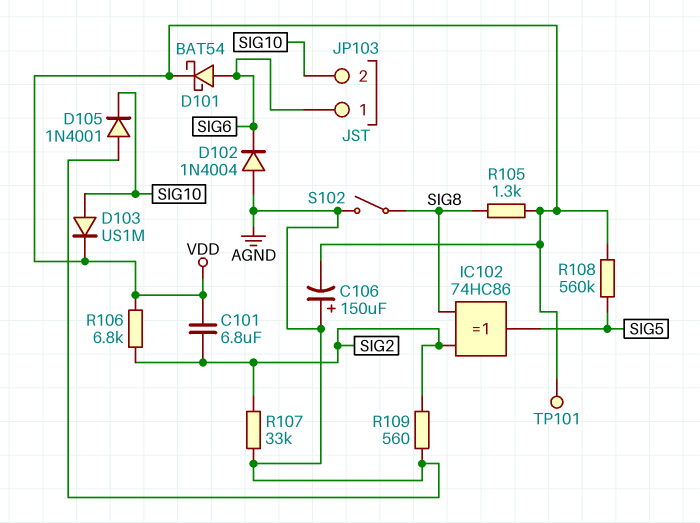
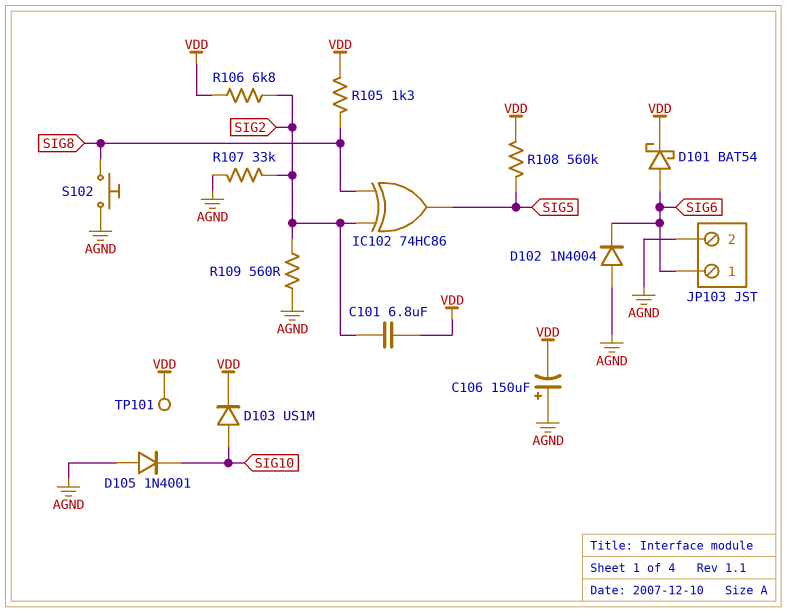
JP103 pin 2: SIG10 -> AGND
S102: switch (AGND, SIG8) -> button (AGND, SIG8)

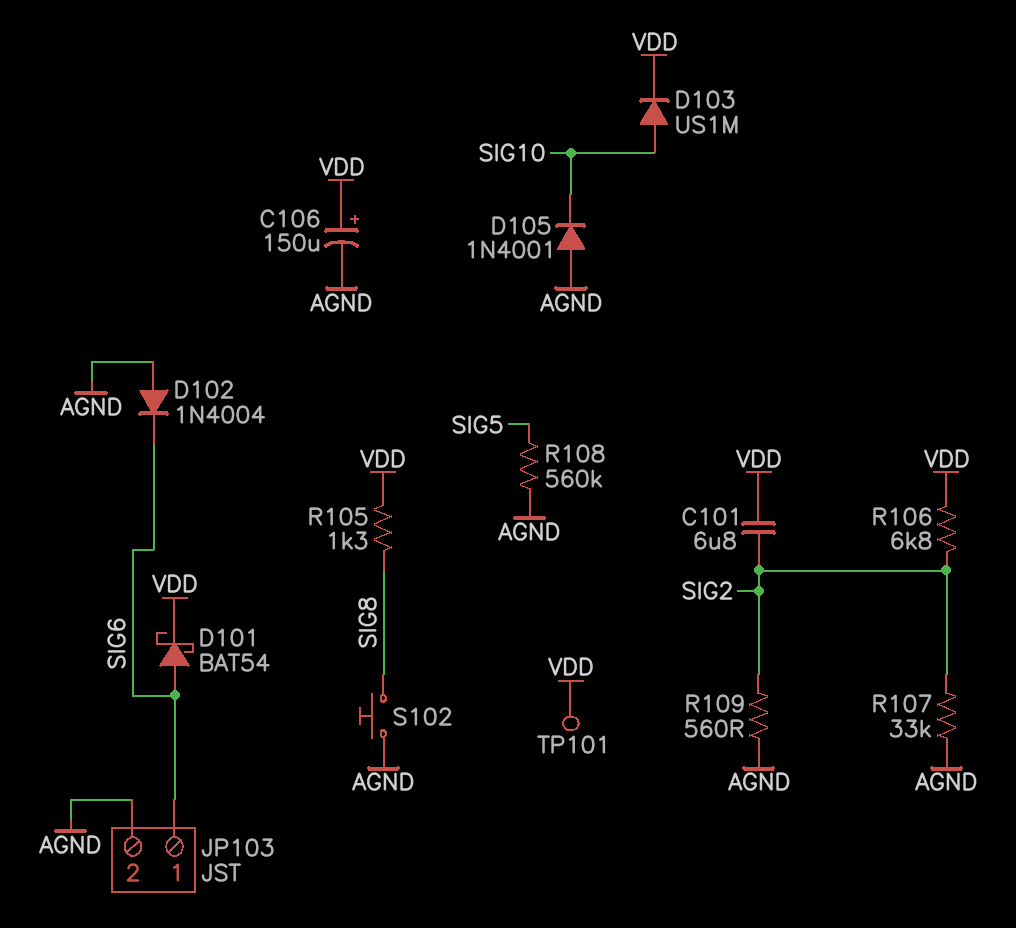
C106: 150uF (plus AGND, minus VDD) -> 150uF (plus VDD, minus AGND)
IC102: XOR 74HC86 (in SIG2, in SIG8, out SIG5) -> none
R108: 560k (SIG5, VDD) -> 560k (AGND, SIG5)

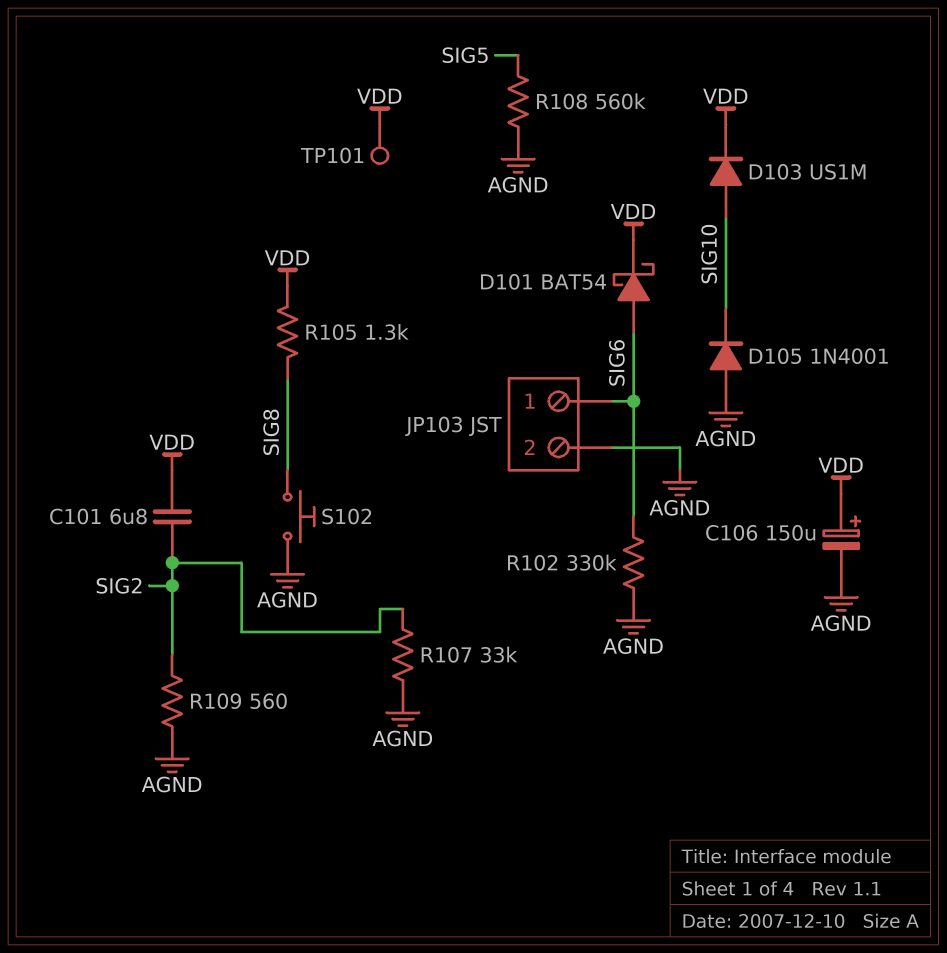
D102: diode 1N4004 (A AGND, K SIG6) -> none
R102: none -> 330k (AGND, SIG6)
R106: 6.8k (SIG2, VDD) -> none

